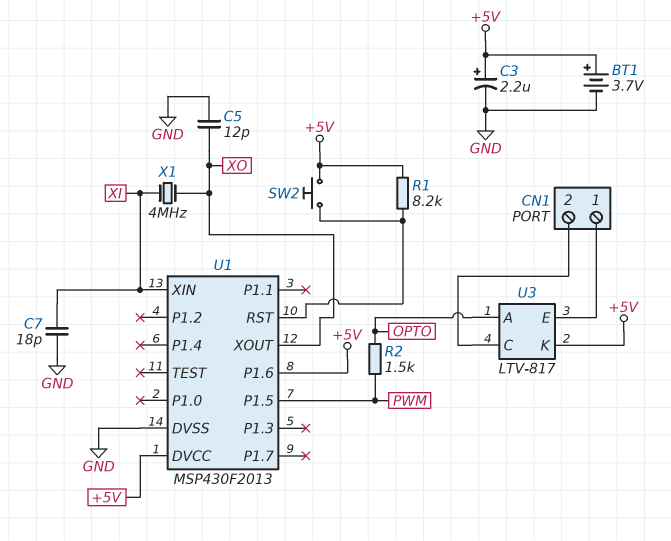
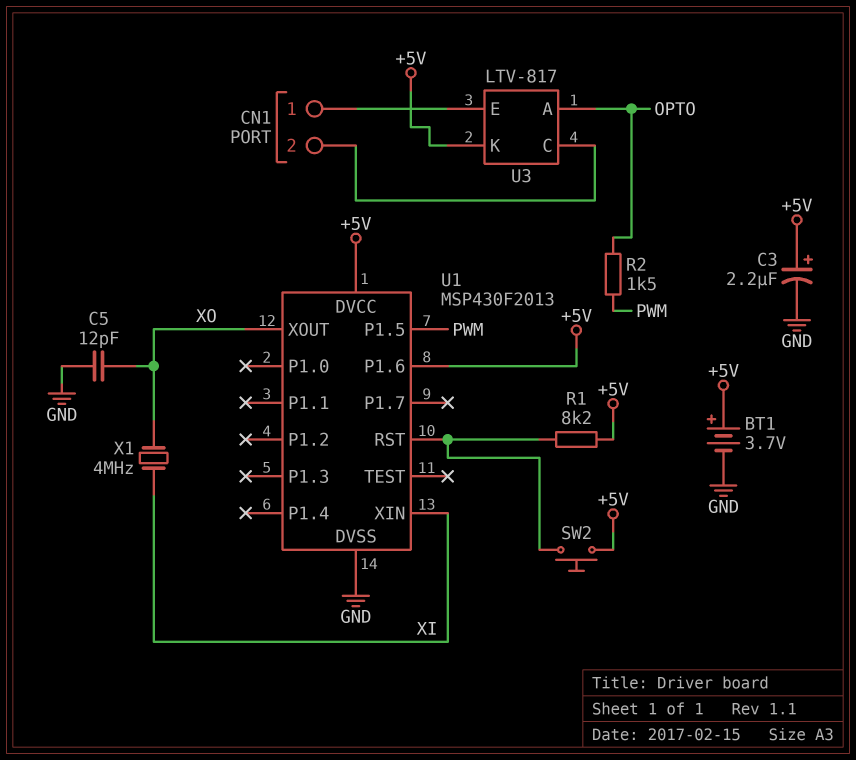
C7: 18pF (GND, XI) -> none

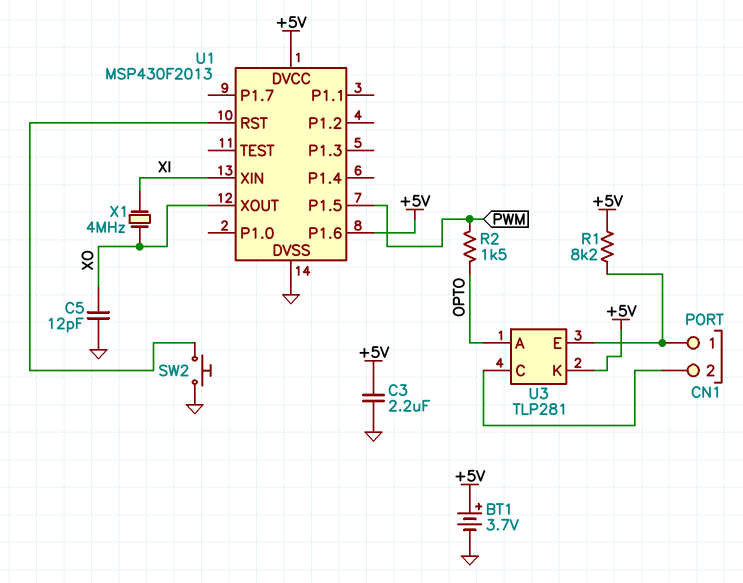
C3: 2.2uF (plus +5V, minus GND) -> 2.2uF (+5V, GND)
R1: 8.2k (+5V, U1/RST) -> 8.2k (+5V, CN1/1)
SW2: button (+5V, U1/RST) -> button (GND, U1/RST)
U3: LTV-817 -> TLP281

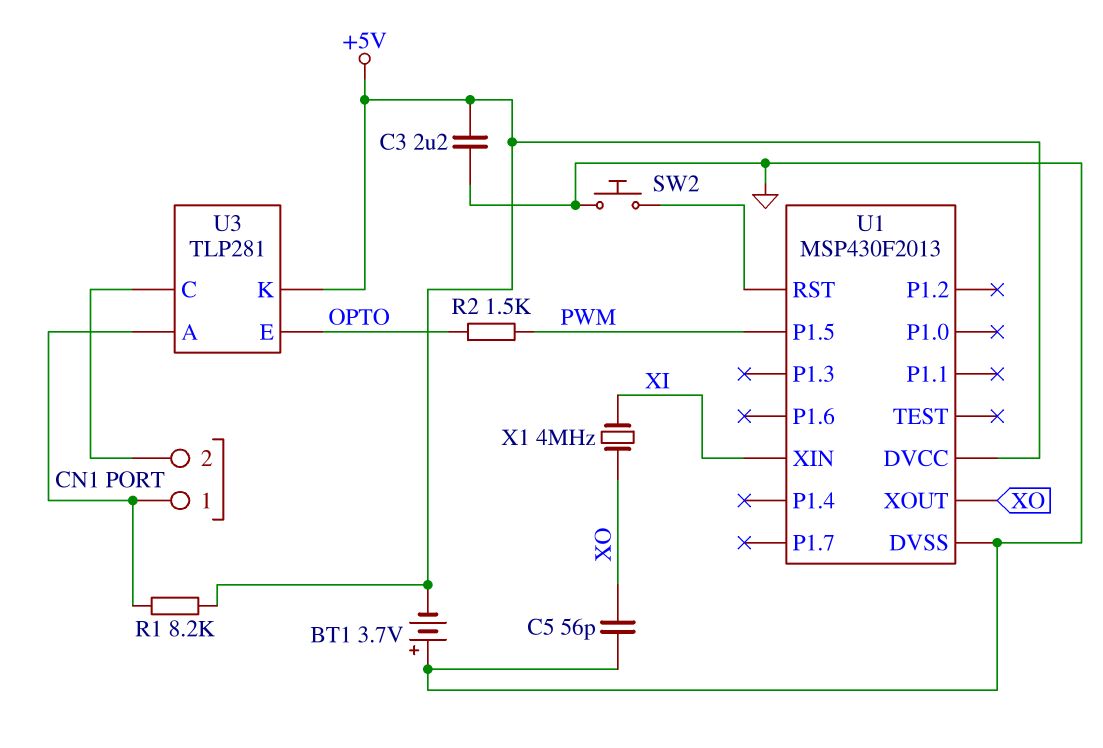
BT1: 3.7V (plus +5V, minus GND) -> 3.7V (plus GND, minus +5V)
C5: 12pF (GND, XO) -> 56pF (GND, XO)
U1 pin P1.6: +5V -> none
U3 pin A: OPTO -> CN1/1
U3 pin E: CN1/1 -> OPTO

